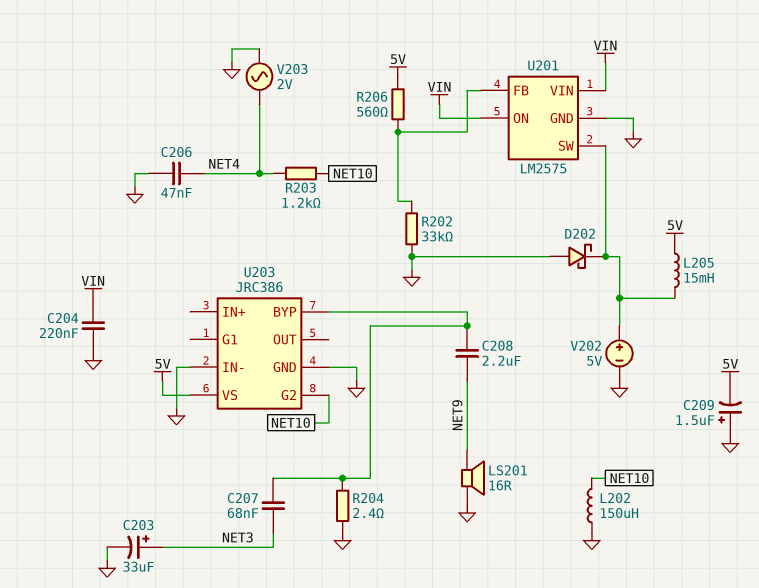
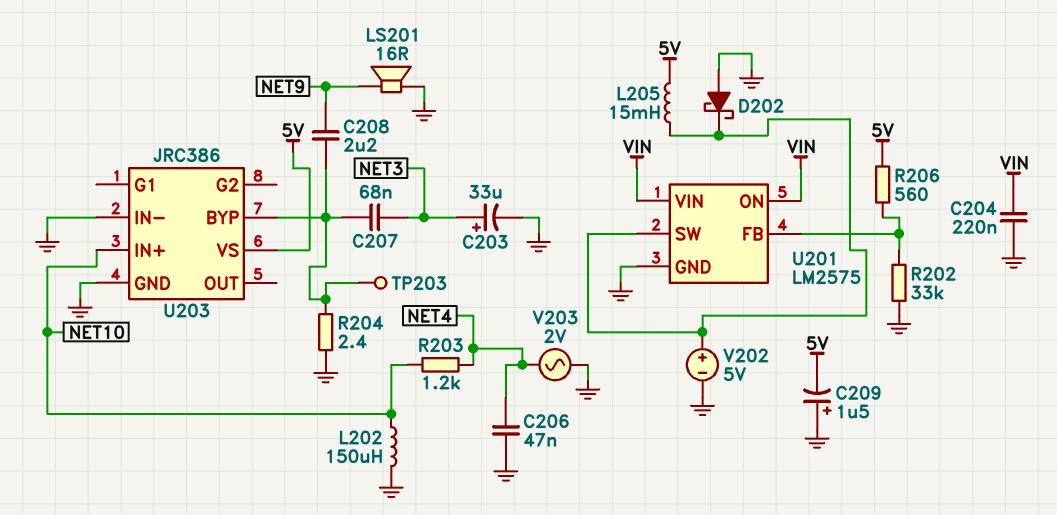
TP203: none -> test point (U203/BYP)
U203 pin G2: NET10 -> none
U203 pin IN+: none -> NET10

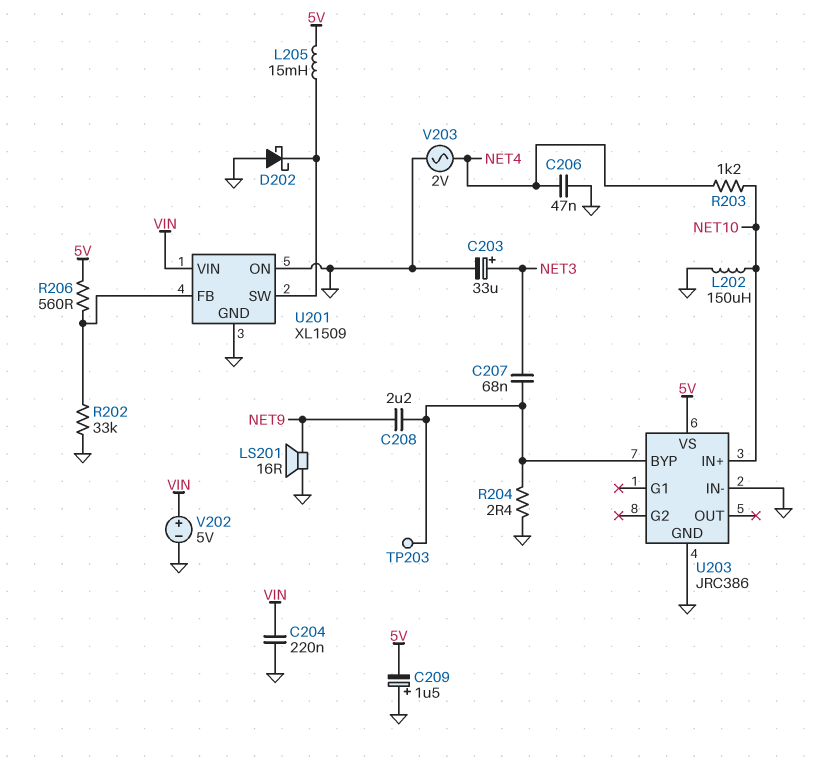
U201: LM2575 -> XL1509
U201 pin ON: VIN -> GND
V202: 5V (plus U201/SW, minus GND) -> 5V (plus VIN, minus GND)

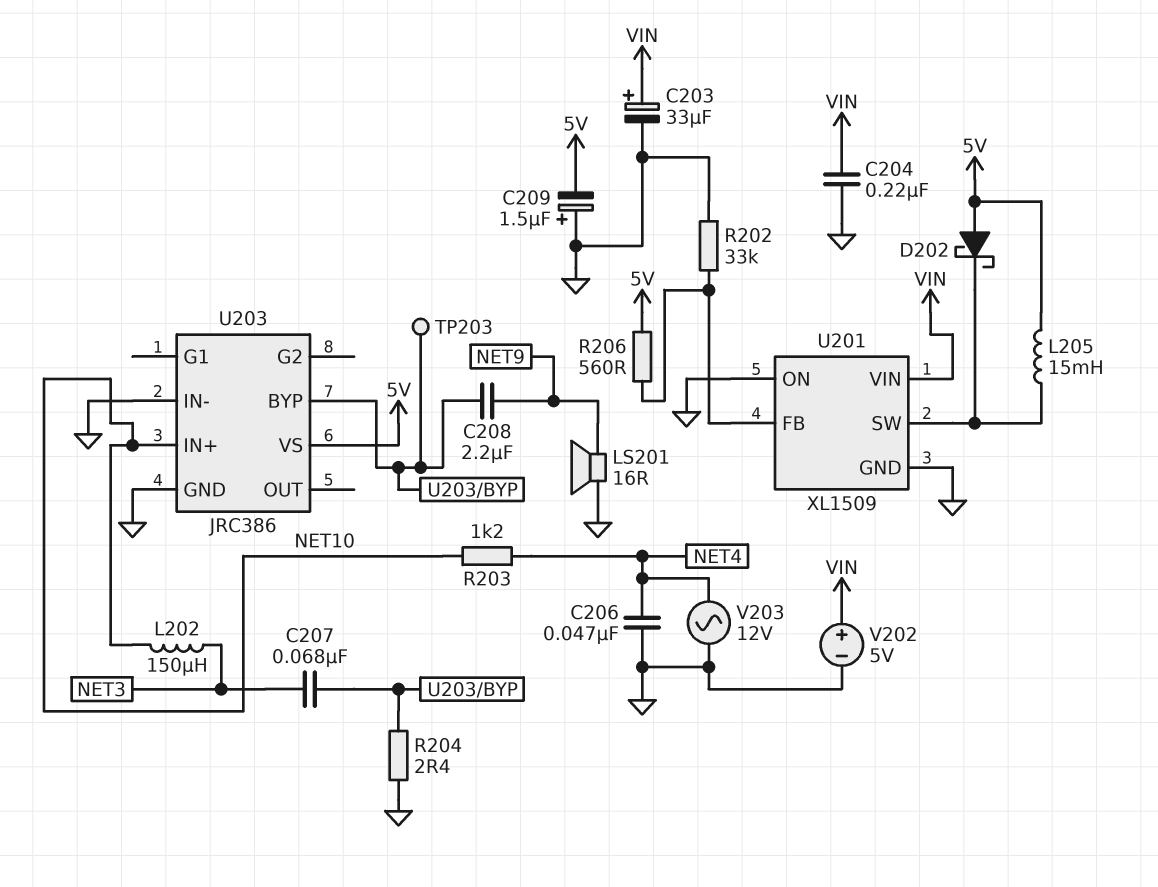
C203: 33uF (plus NET3, minus GND) -> 33uF (plus VIN, minus GND)
D202: schottky (A GND, K U201/SW) -> schottky (A 5V, K U201/SW)
L202: 150uH (GND, NET10) -> 150uH (NET3, NET10)
V203: AC 2V (GND, NET4) -> AC 12V (GND, NET4)

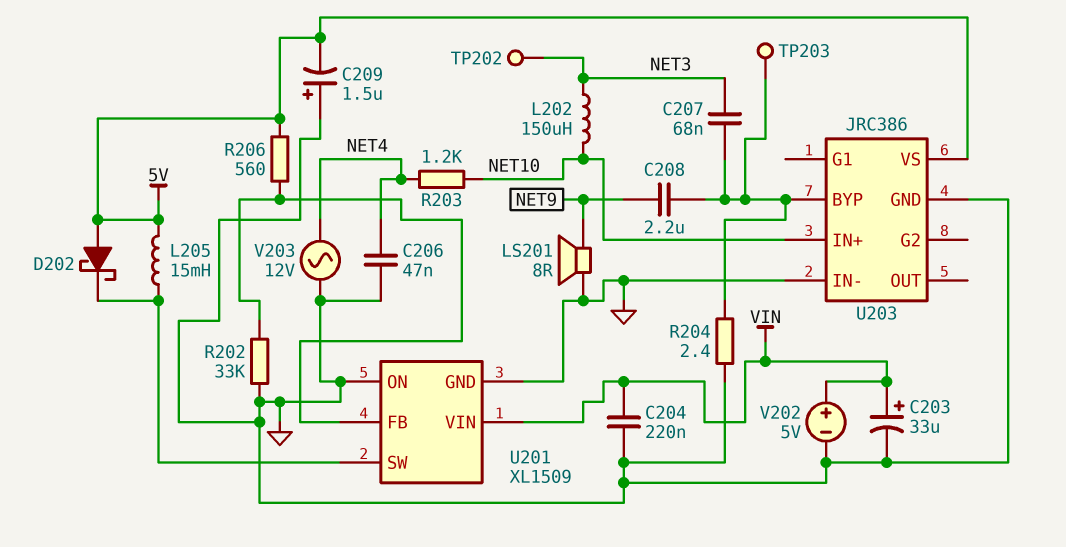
LS201: speaker 16R (GND, NET9) -> speaker 8R (GND, NET9)
TP202: none -> test point (NET3)

